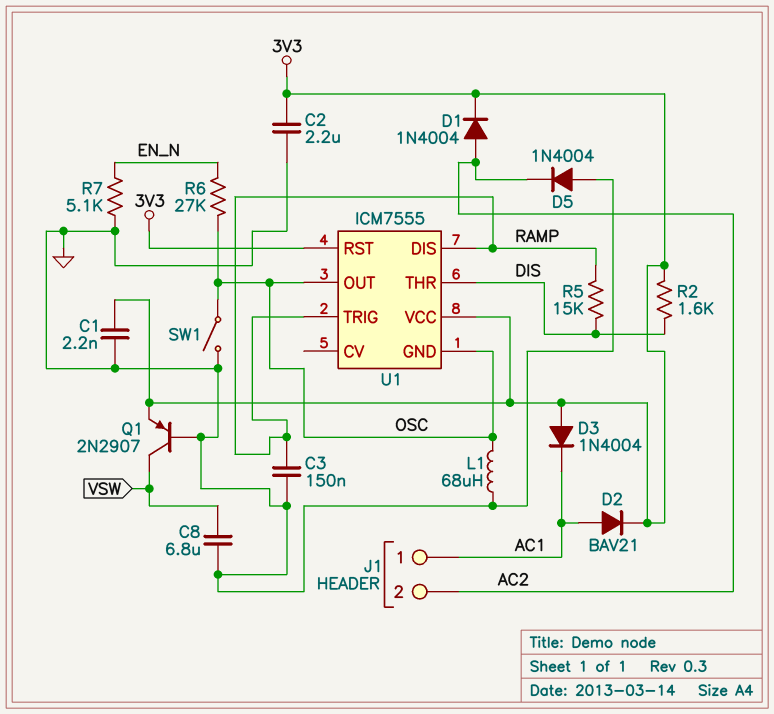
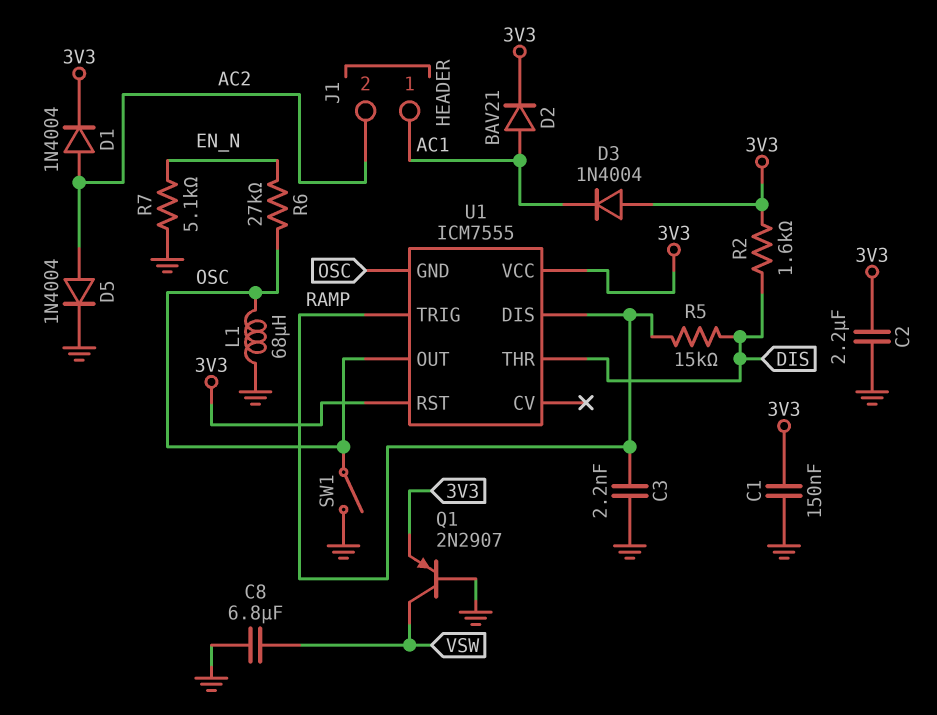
C1: 2.2nF (3V3, GND) -> 150nF (3V3, GND)
C3: 150nF (GND, RAMP) -> 2.2nF (GND, RAMP)
D5: diode 1N4004 (A GND, K AC2) -> diode 1N4004 (A AC2, K GND)

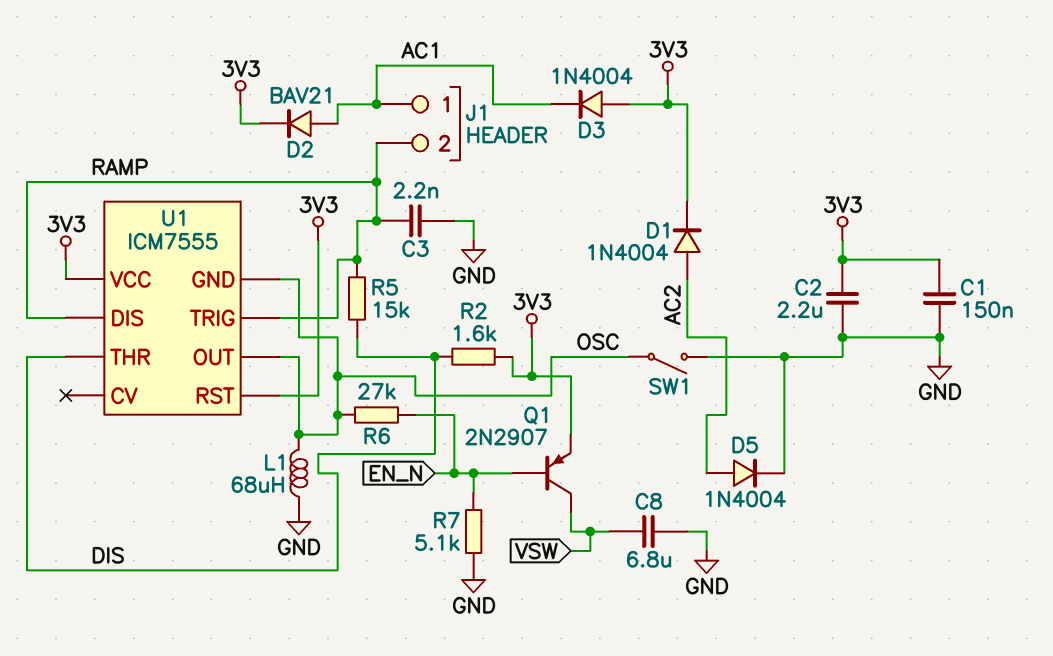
J1 pin 2: AC2 -> RAMP
Q1: PNP 2N2907 (B GND, C VSW, E 3V3) -> PNP 2N2907 (B EN_N, C VSW, E 3V3)

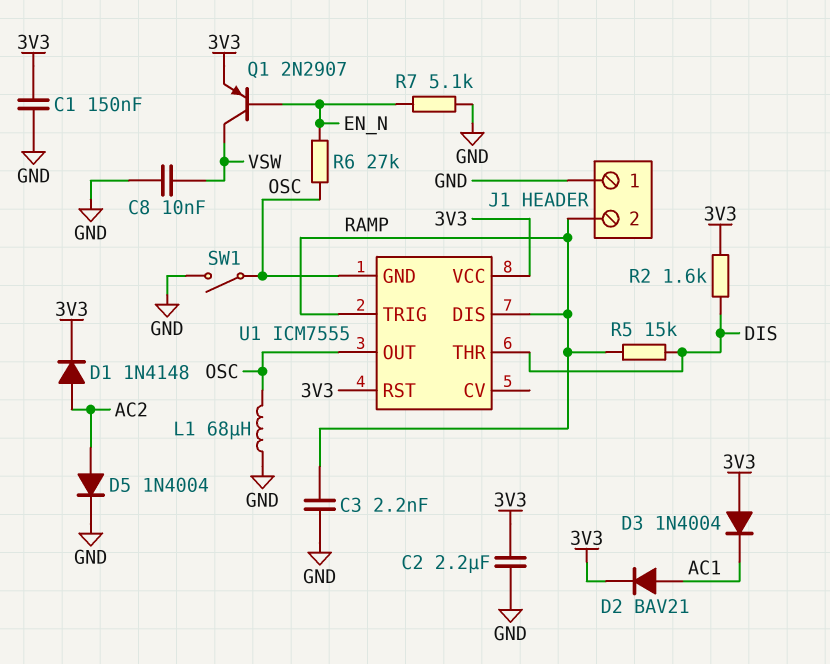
C8: 6.8uF (GND, VSW) -> 10nF (GND, VSW)
D1: diode 1N4004 (A AC2, K 3V3) -> diode 1N4148 (A AC2, K 3V3)
J1 pin 1: AC1 -> GND

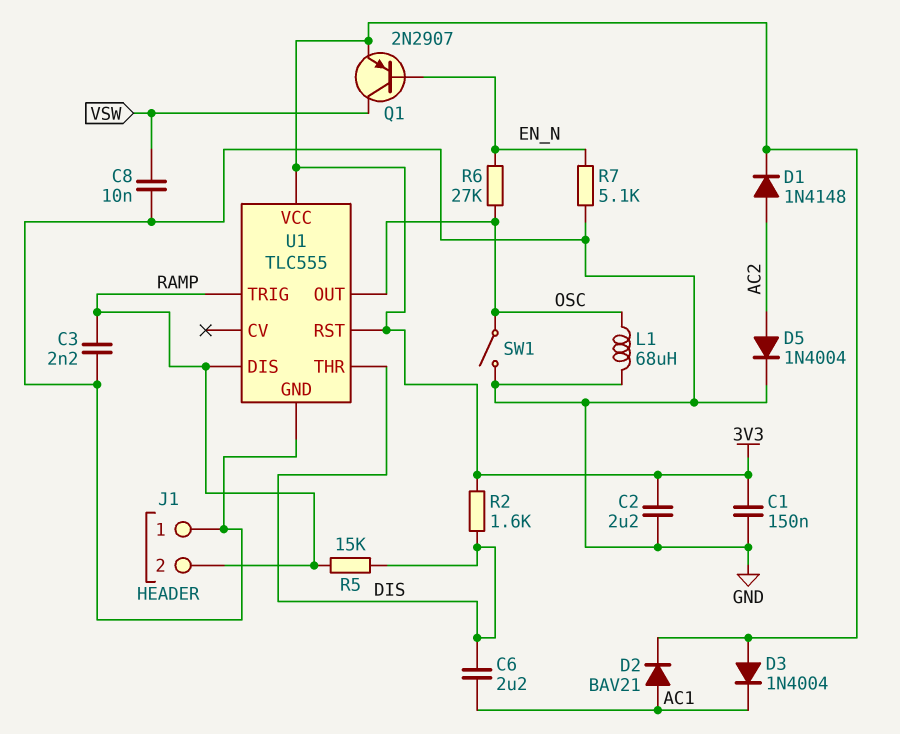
C6: none -> 2.2uF (AC1, DIS)
U1: ICM7555 -> TLC555
U1 pin GND: OSC -> GND

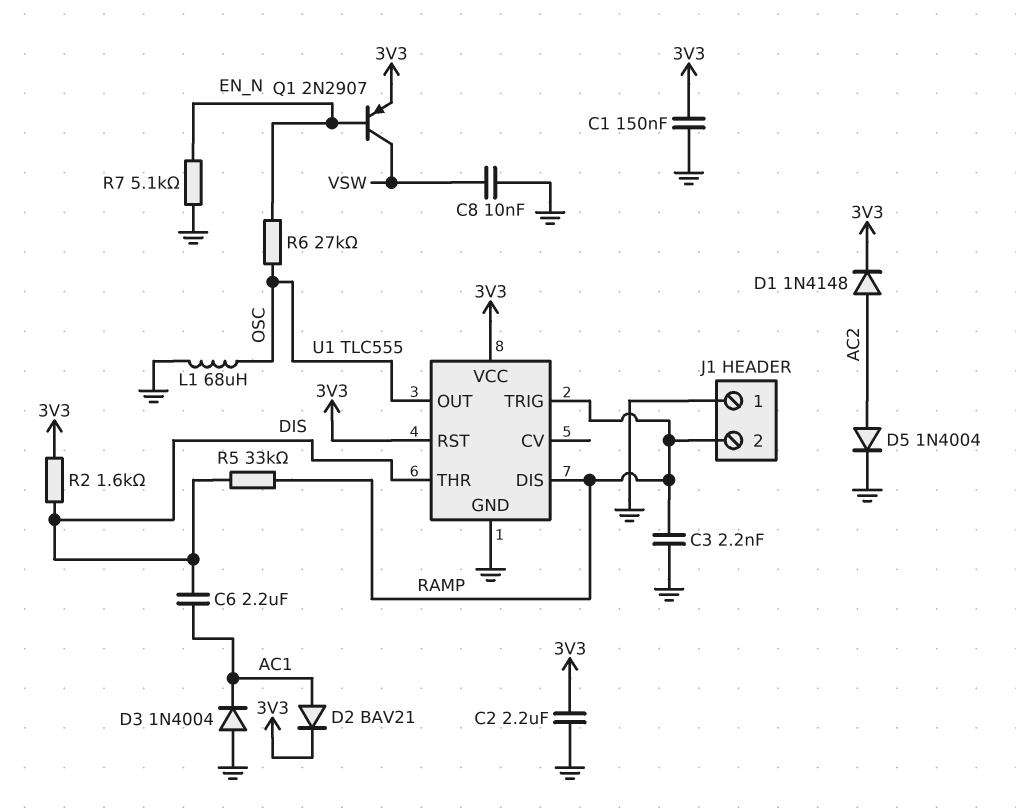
D3: diode 1N4004 (A 3V3, K AC1) -> diode 1N4004 (A GND, K AC1)
R5: 15k (DIS, RAMP) -> 33k (DIS, RAMP)
SW1: switch (GND, OSC) -> none

